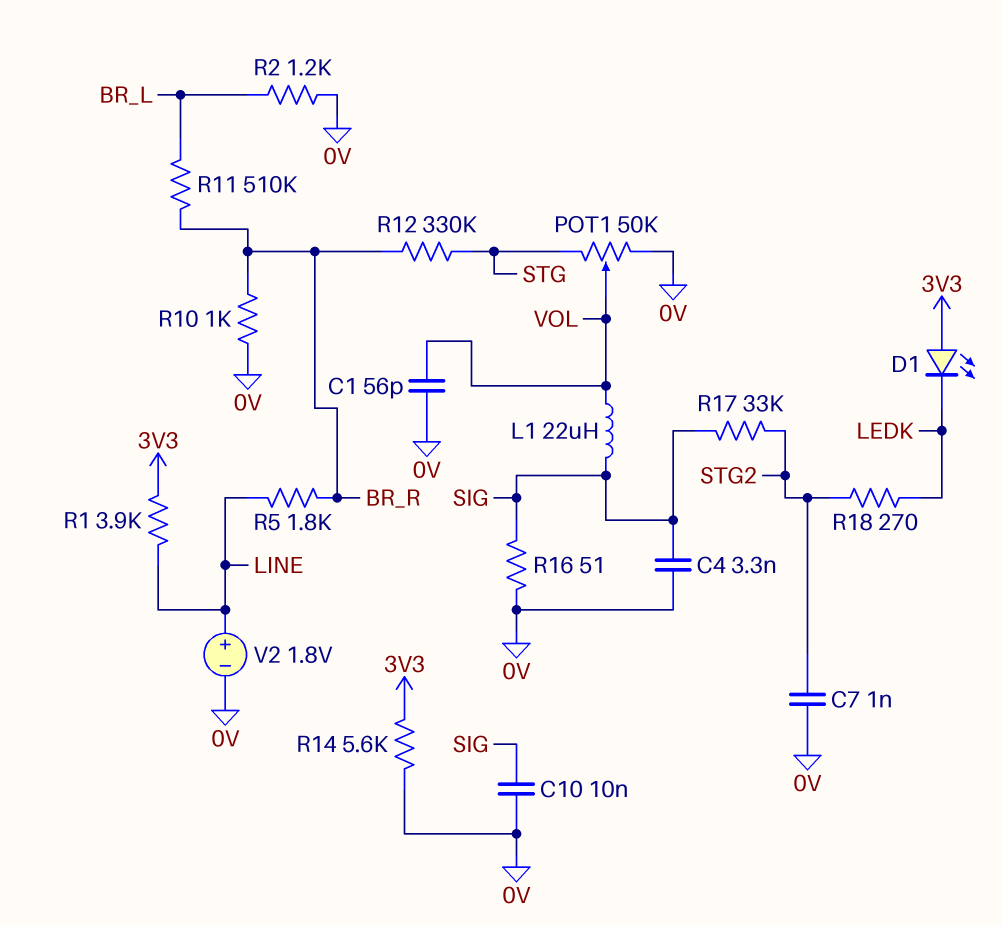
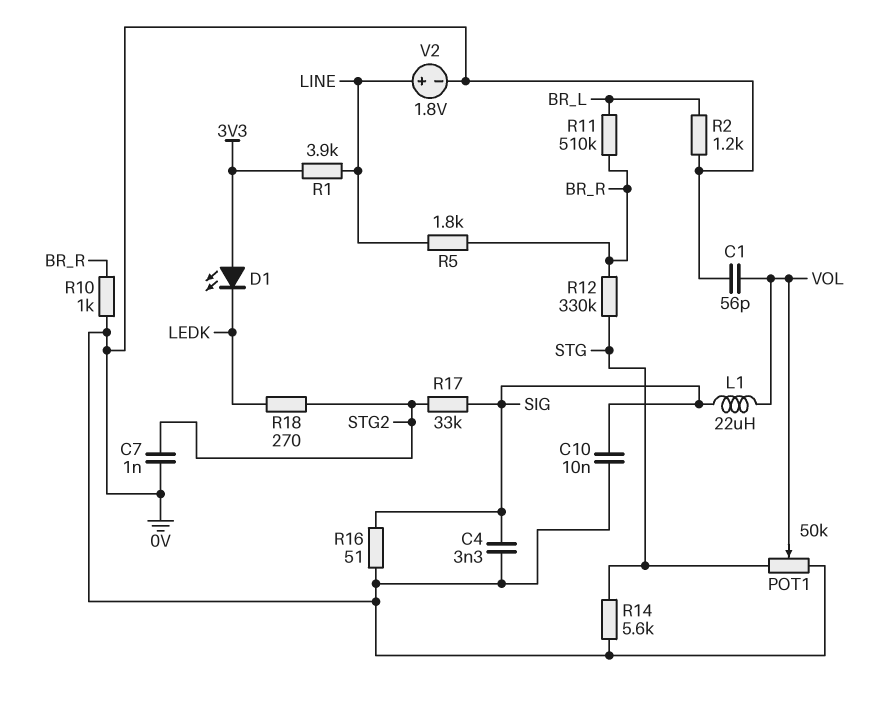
R14: 5.6k (0V, 3V3) -> 5.6k (0V, STG)

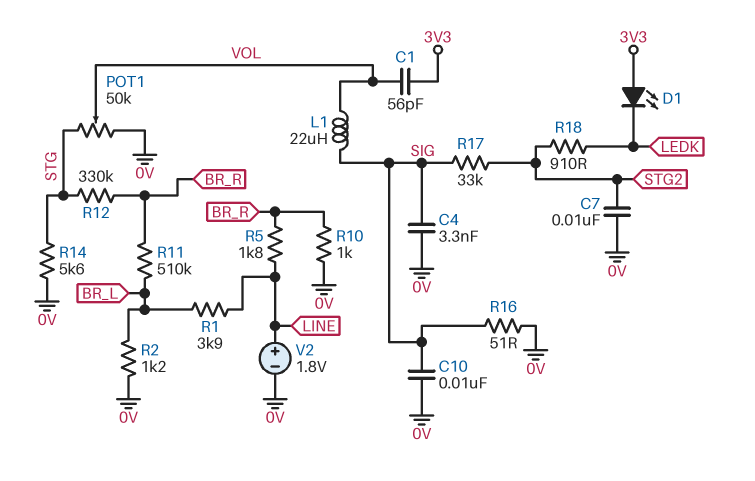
C1: 56pF (0V, VOL) -> 56pF (3V3, VOL)
C7: 1nF (0V, STG2) -> 10nF (0V, STG2)
R1: 3.9k (3V3, LINE) -> 3.9k (BR_L, LINE)
R18: 270 (LEDK, STG2) -> 910 (LEDK, STG2)

